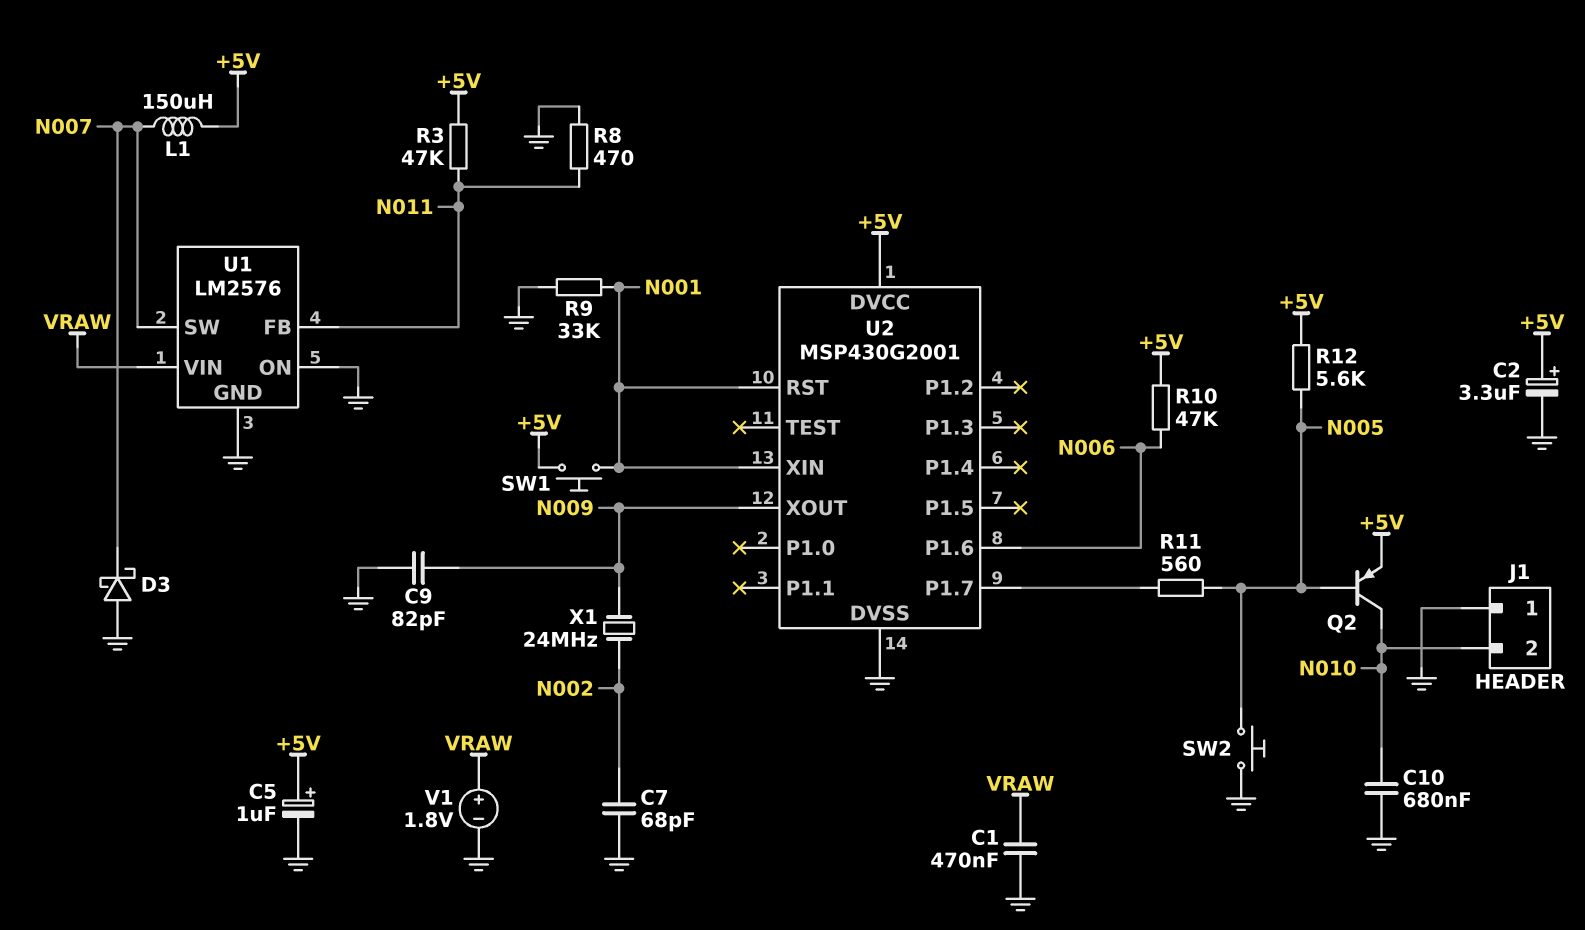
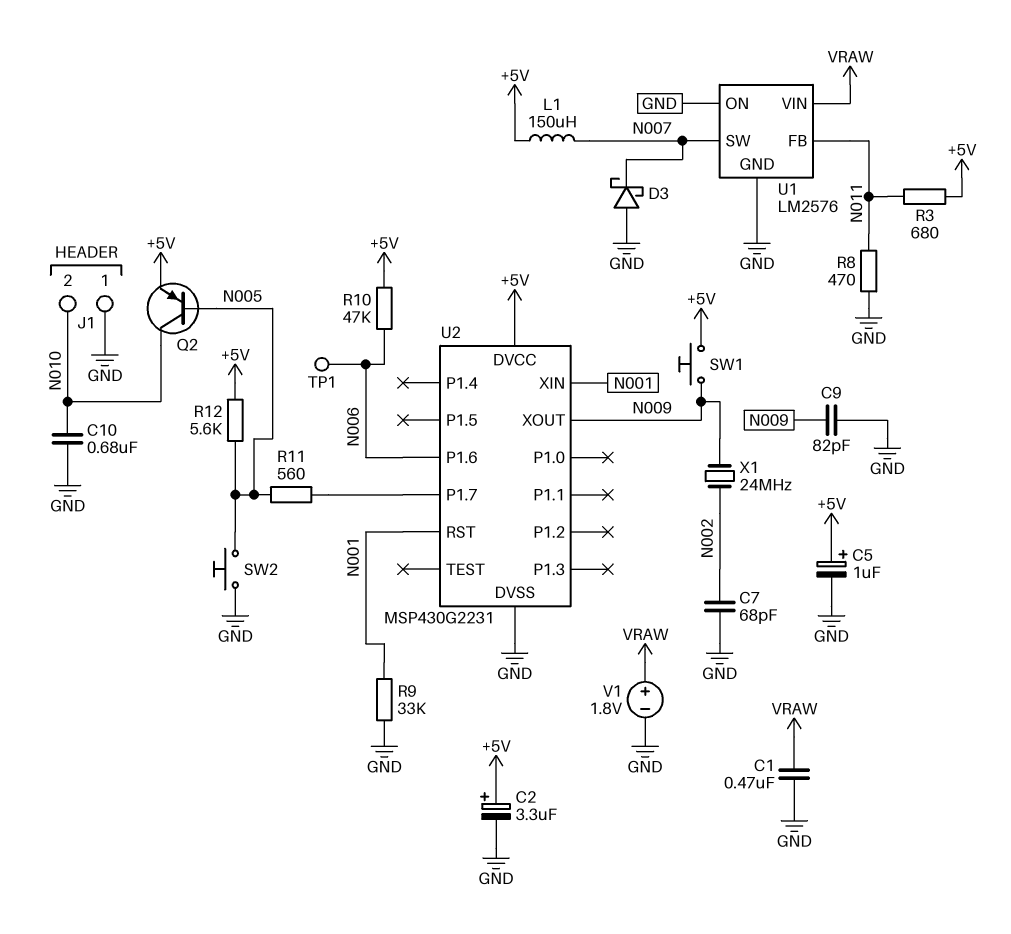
R3: 47k (+5V, N011) -> 680 (+5V, N011)
SW1: button (+5V, N001) -> button (+5V, N009)
TP1: none -> test point (N006)
U2: MSP430G2001 -> MSP430G2231

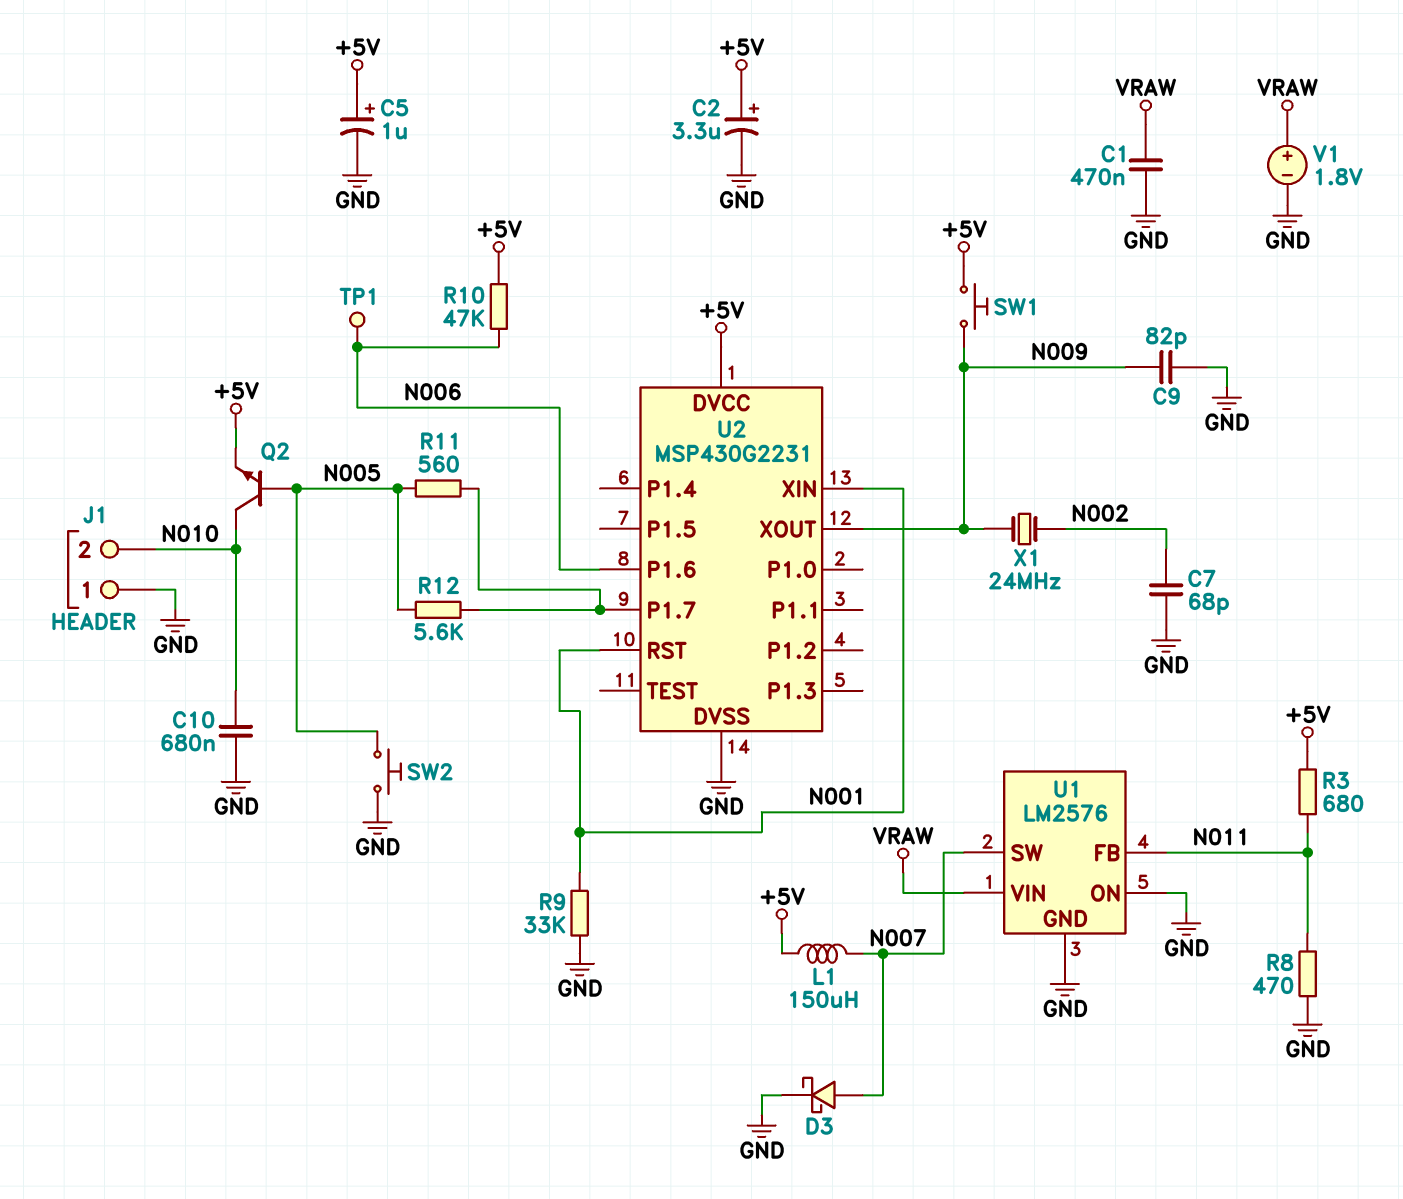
D3: schottky (A GND, K N007) -> schottky (A N007, K GND)
Q2: PNP (B N005, C N010, E +5V) -> NPN (B N005, C N010, E +5V)
R12: 5.6k (+5V, N005) -> 5.6k (N005, U2/P1.7)

